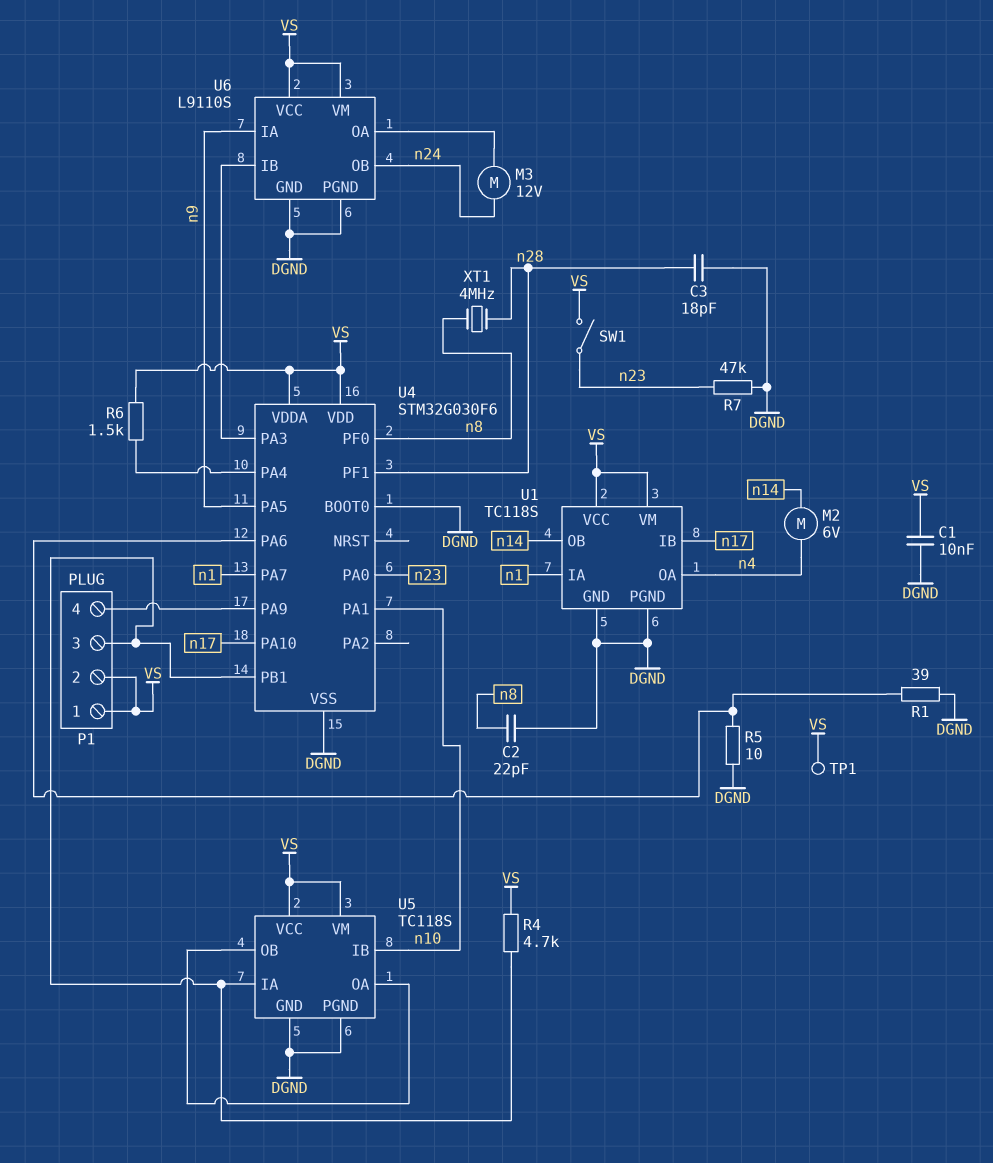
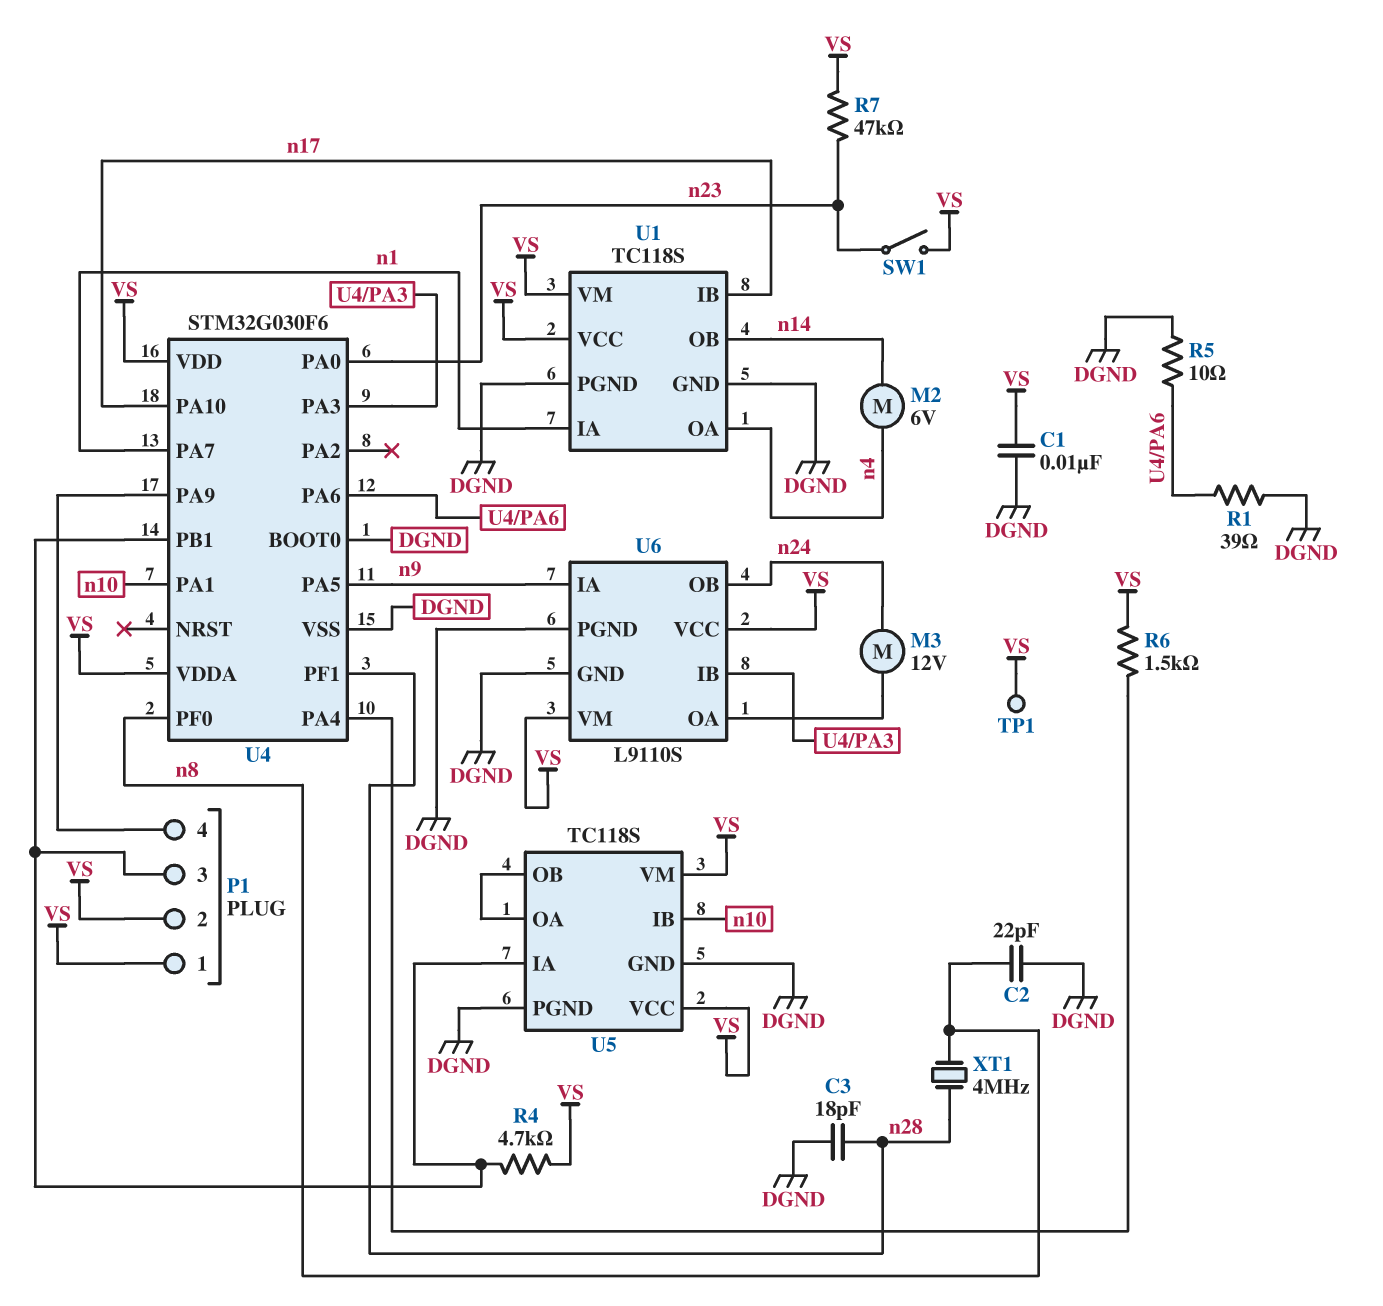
R7: 47k (DGND, n23) -> 47k (VS, n23)

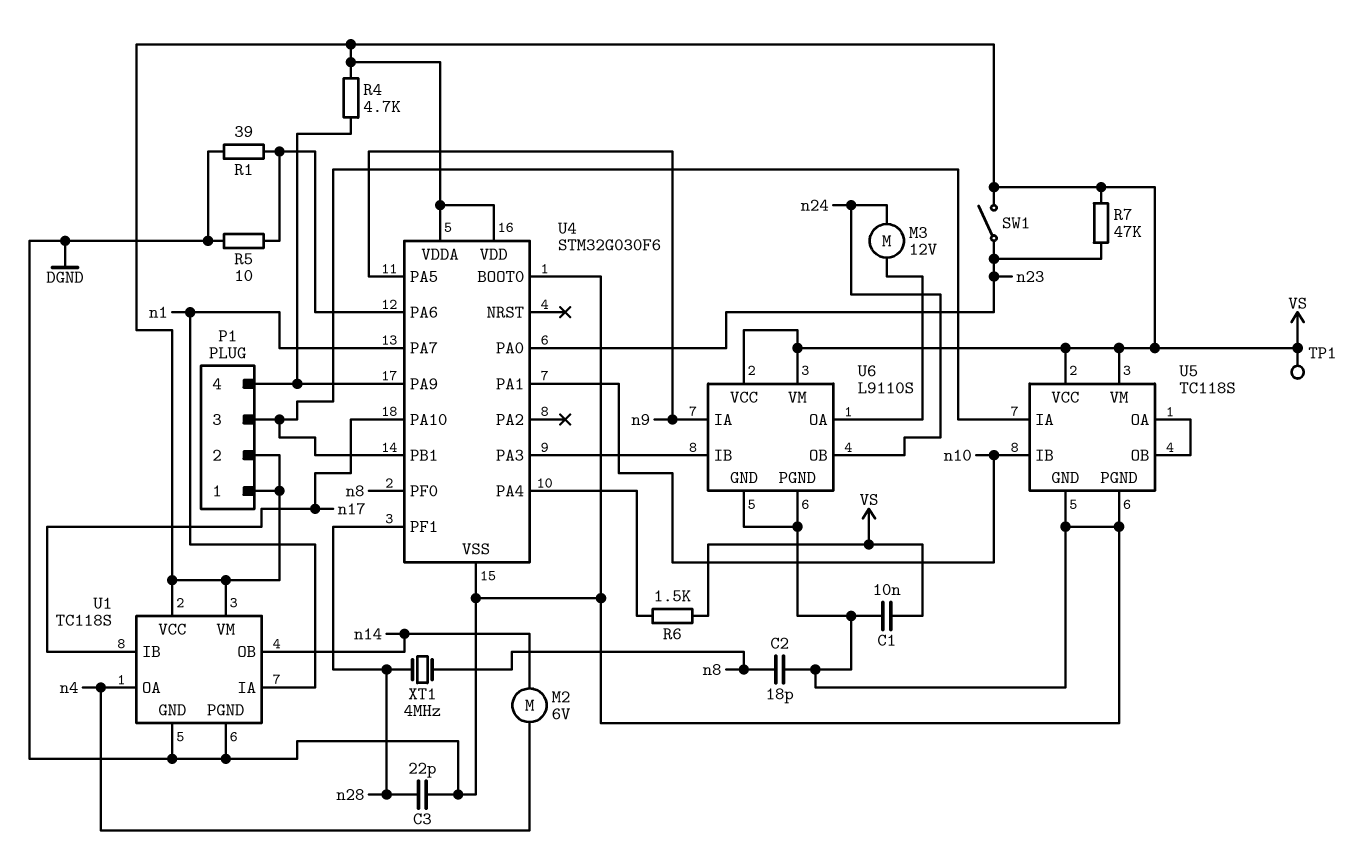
C2: 22pF (DGND, n8) -> 18pF (DGND, n8)
C3: 18pF (DGND, n28) -> 22pF (DGND, n28)
R4: 4.7k (P1/3, VS) -> 4.7k (P1/4, VS)

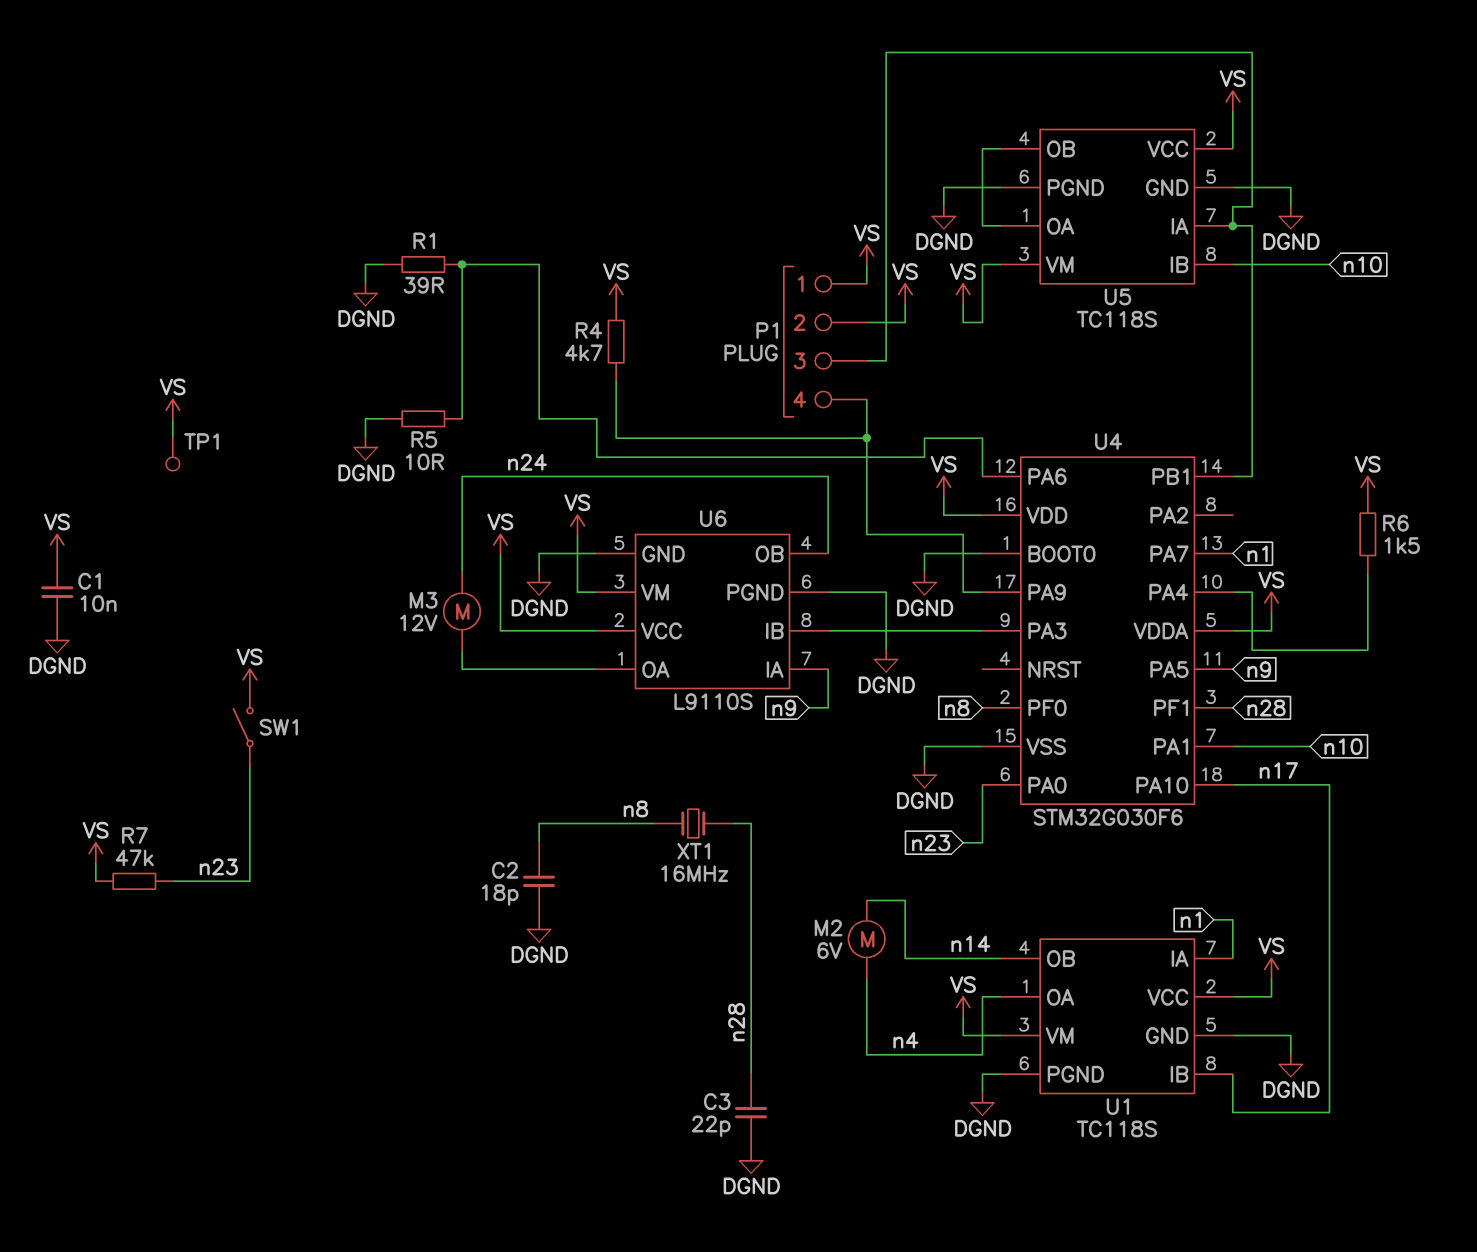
XT1: 4MHz (n8, n28) -> 16MHz (n8, n28)

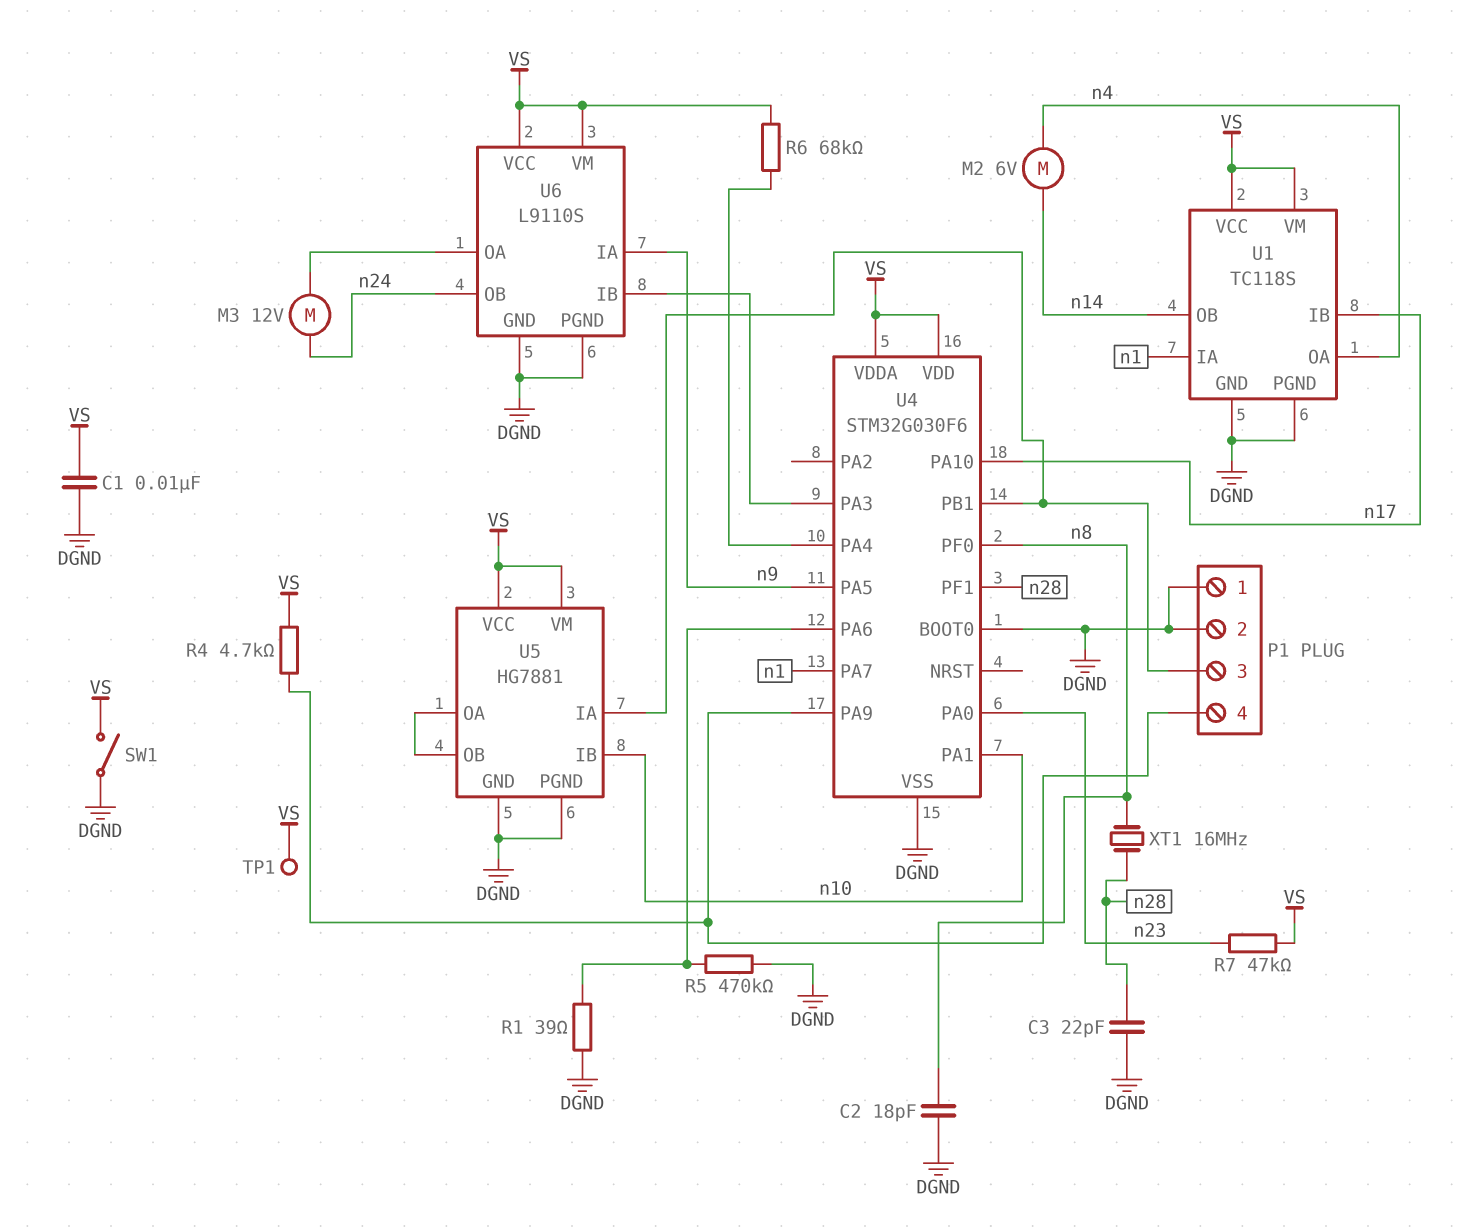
P1 pin 1: VS -> DGND
P1 pin 2: VS -> DGND
R5: 10 (DGND, U4/PA6) -> 470k (DGND, U4/PA6)
R6: 1.5k (U4/PA4, VS) -> 68k (U4/PA4, VS)
SW1: switch (VS, n23) -> switch (DGND, VS)
U5: TC118S -> HG7881

